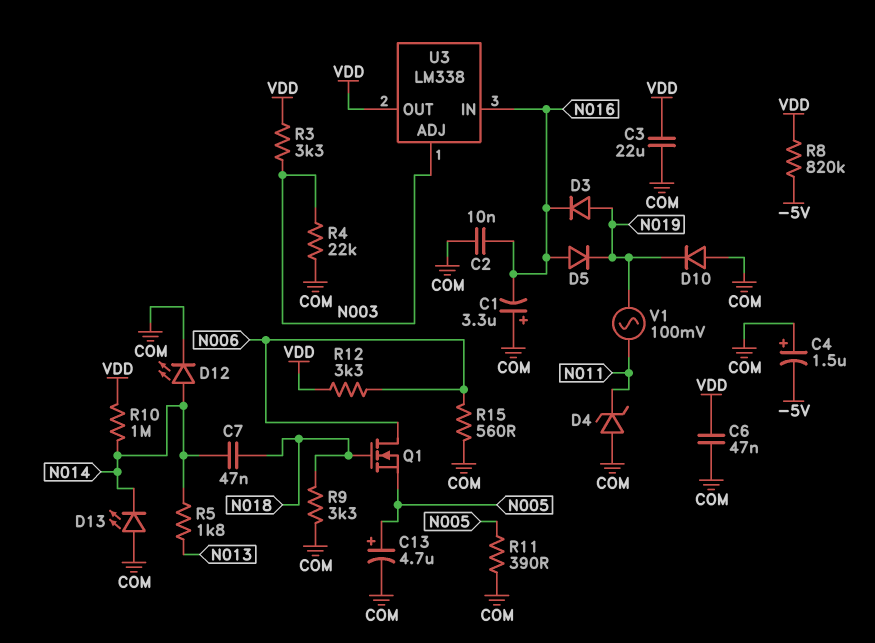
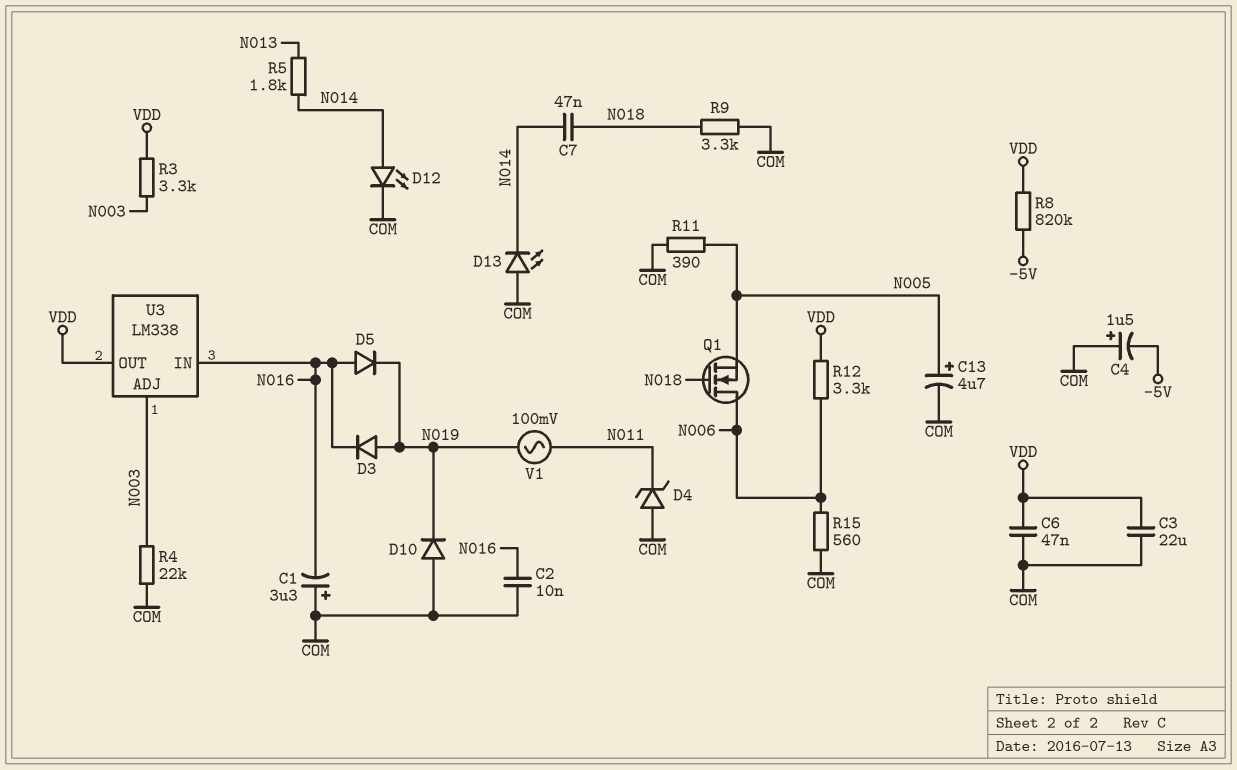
R10: 1M (N014, VDD) -> none

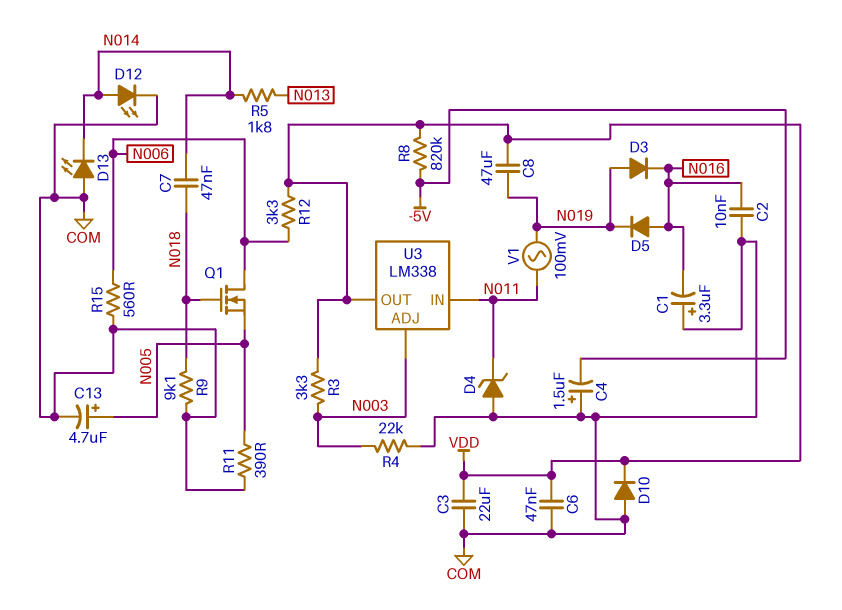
C8: none -> 47uF (N019, VDD)
D10: diode (A COM, K N019) -> diode (A COM, K VDD)
R9: 3.3k (COM, N018) -> 9.1k (COM, N018)
U3 pin IN: N016 -> N011

